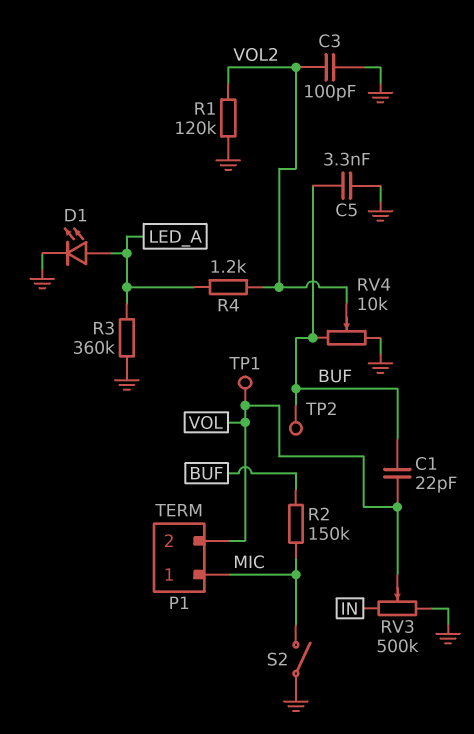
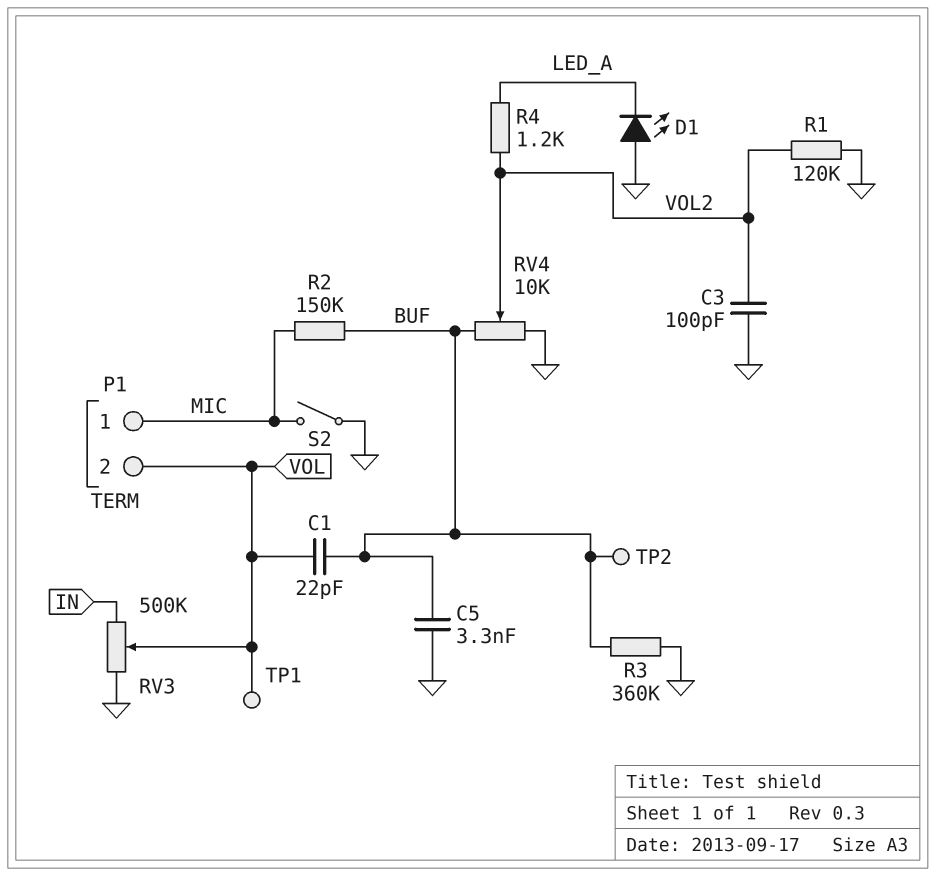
D1: LED (A LED_A, K GND) -> LED (A GND, K LED_A)
R3: 360k (GND, LED_A) -> 360k (BUF, GND)

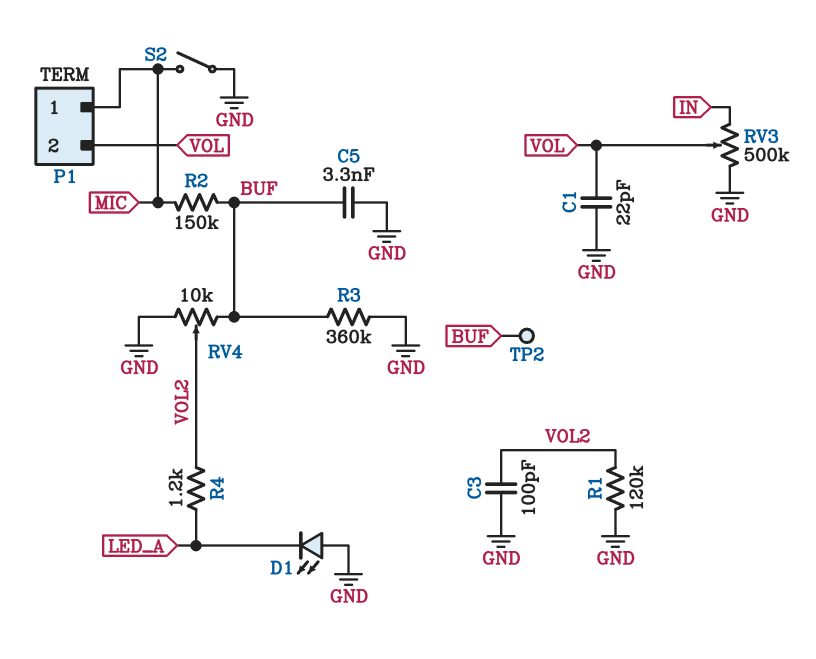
C1: 22pF (BUF, VOL) -> 22pF (GND, VOL)
TP1: test point (VOL) -> none

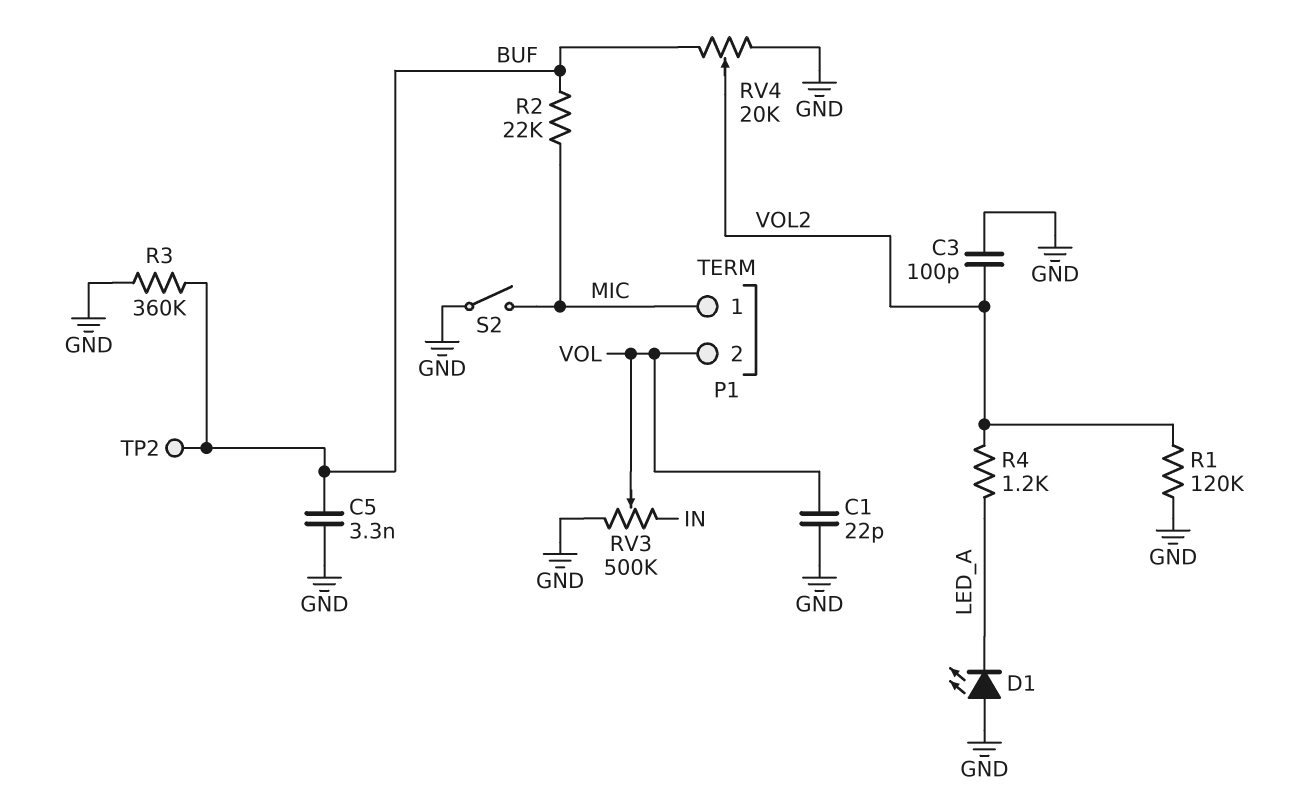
R2: 150k (BUF, MIC) -> 22k (BUF, MIC)
RV4: 10k (BUF, GND, wiper VOL2) -> 20k (BUF, GND, wiper VOL2)

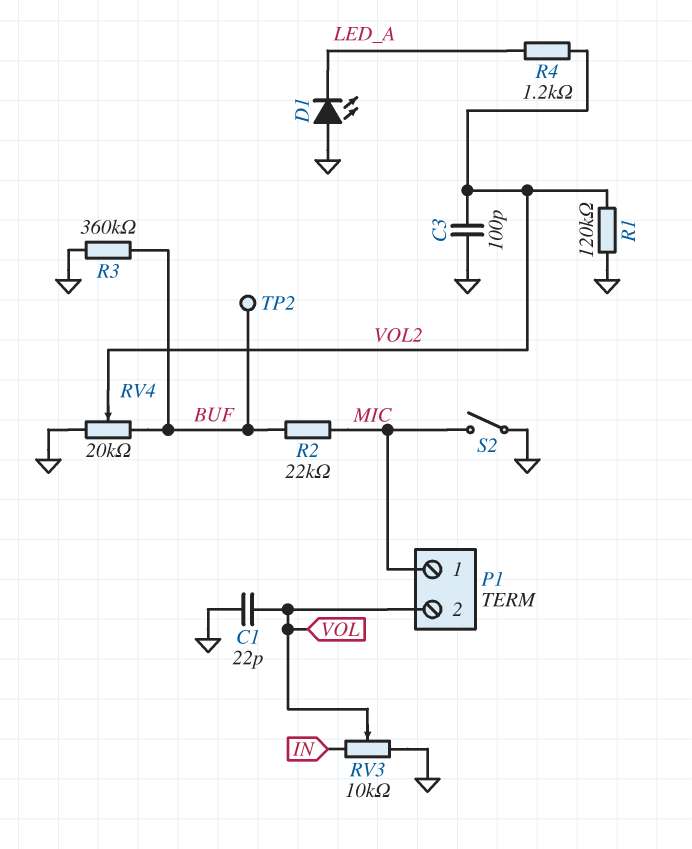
C5: 3.3nF (BUF, GND) -> none
RV3: 500k (GND, IN, wiper VOL) -> 10k (GND, IN, wiper VOL)

